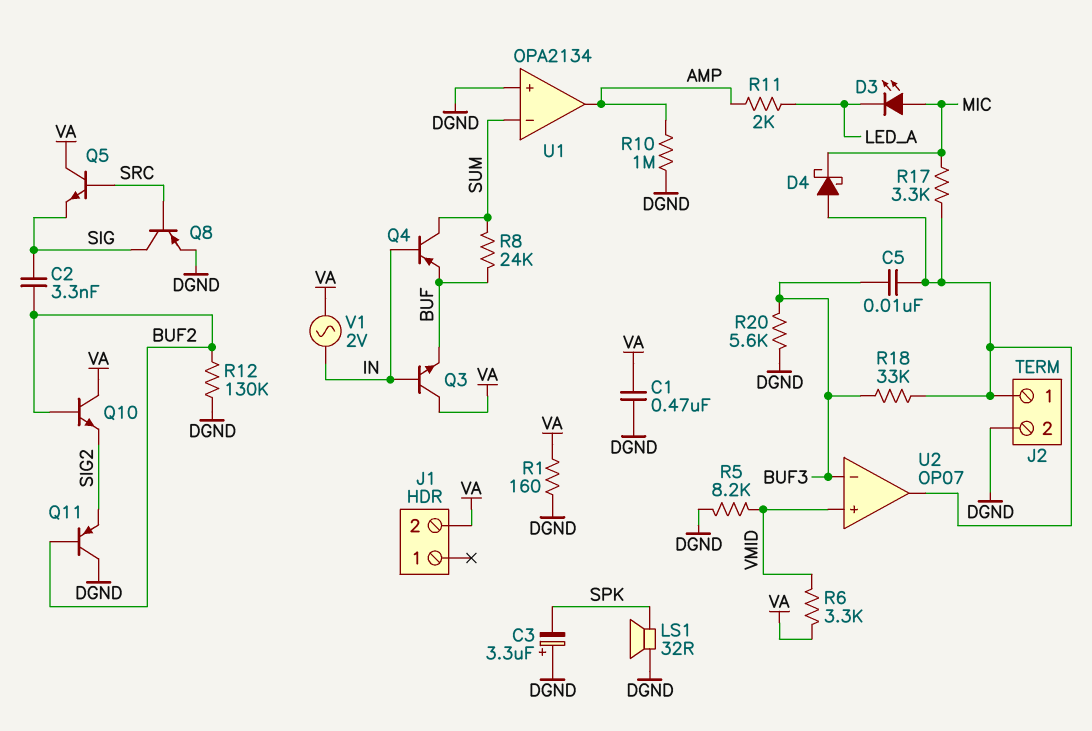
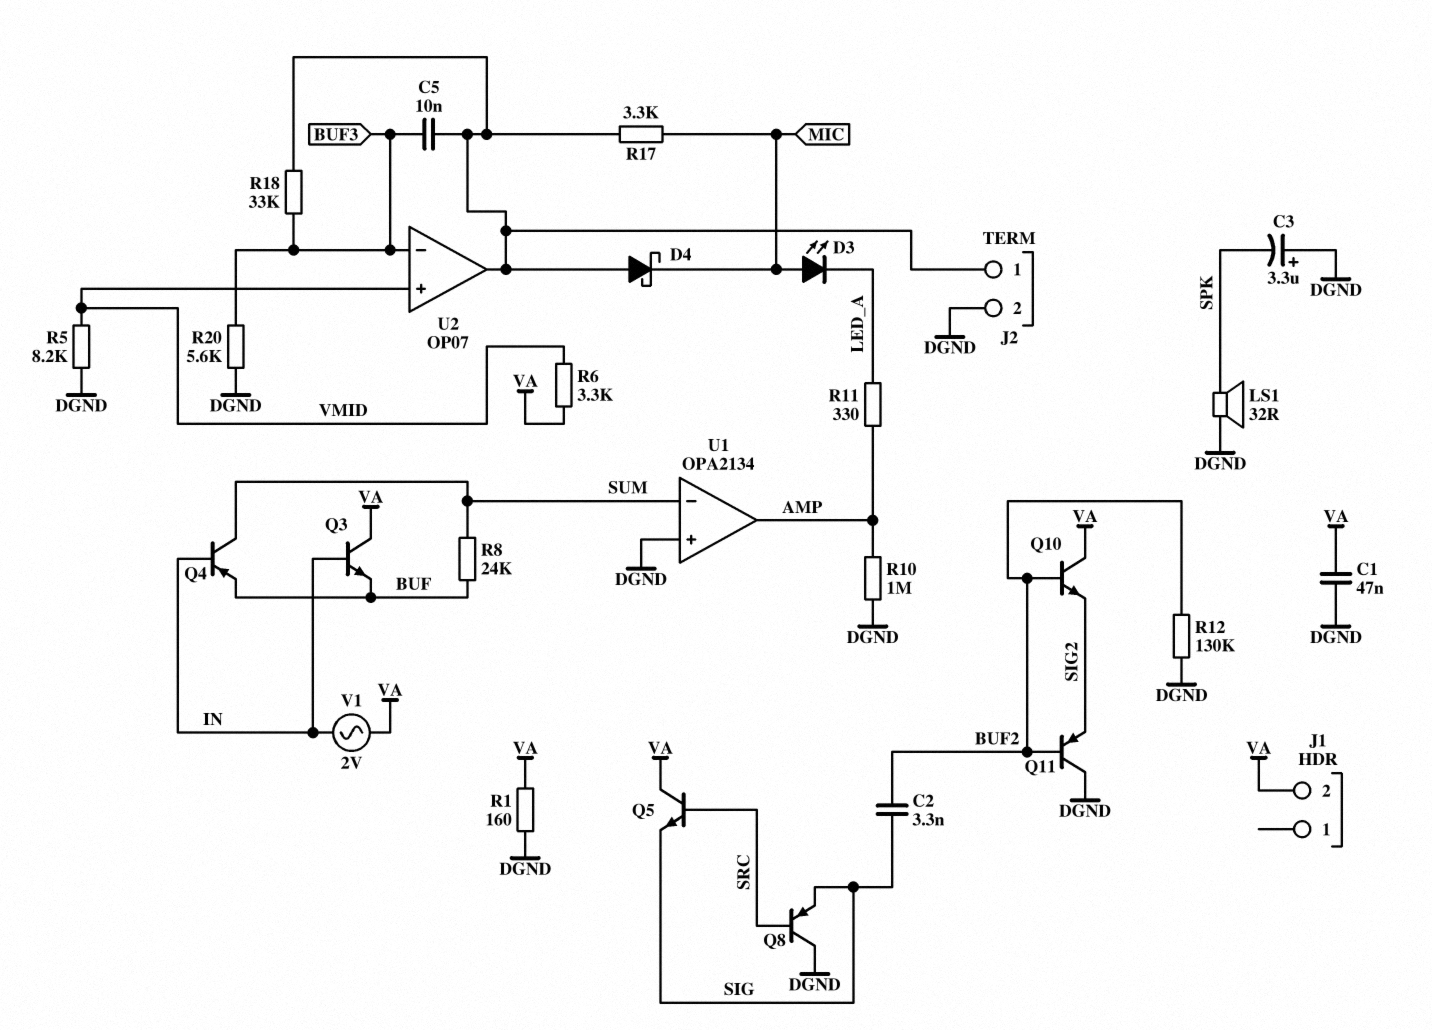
C1: 470nF (DGND, VA) -> 47nF (DGND, VA)
Q8: PNP (B SRC, C SIG, E DGND) -> PNP (B SRC, C DGND, E SIG)
R11: 2k (AMP, LED_A) -> 330 (AMP, LED_A)

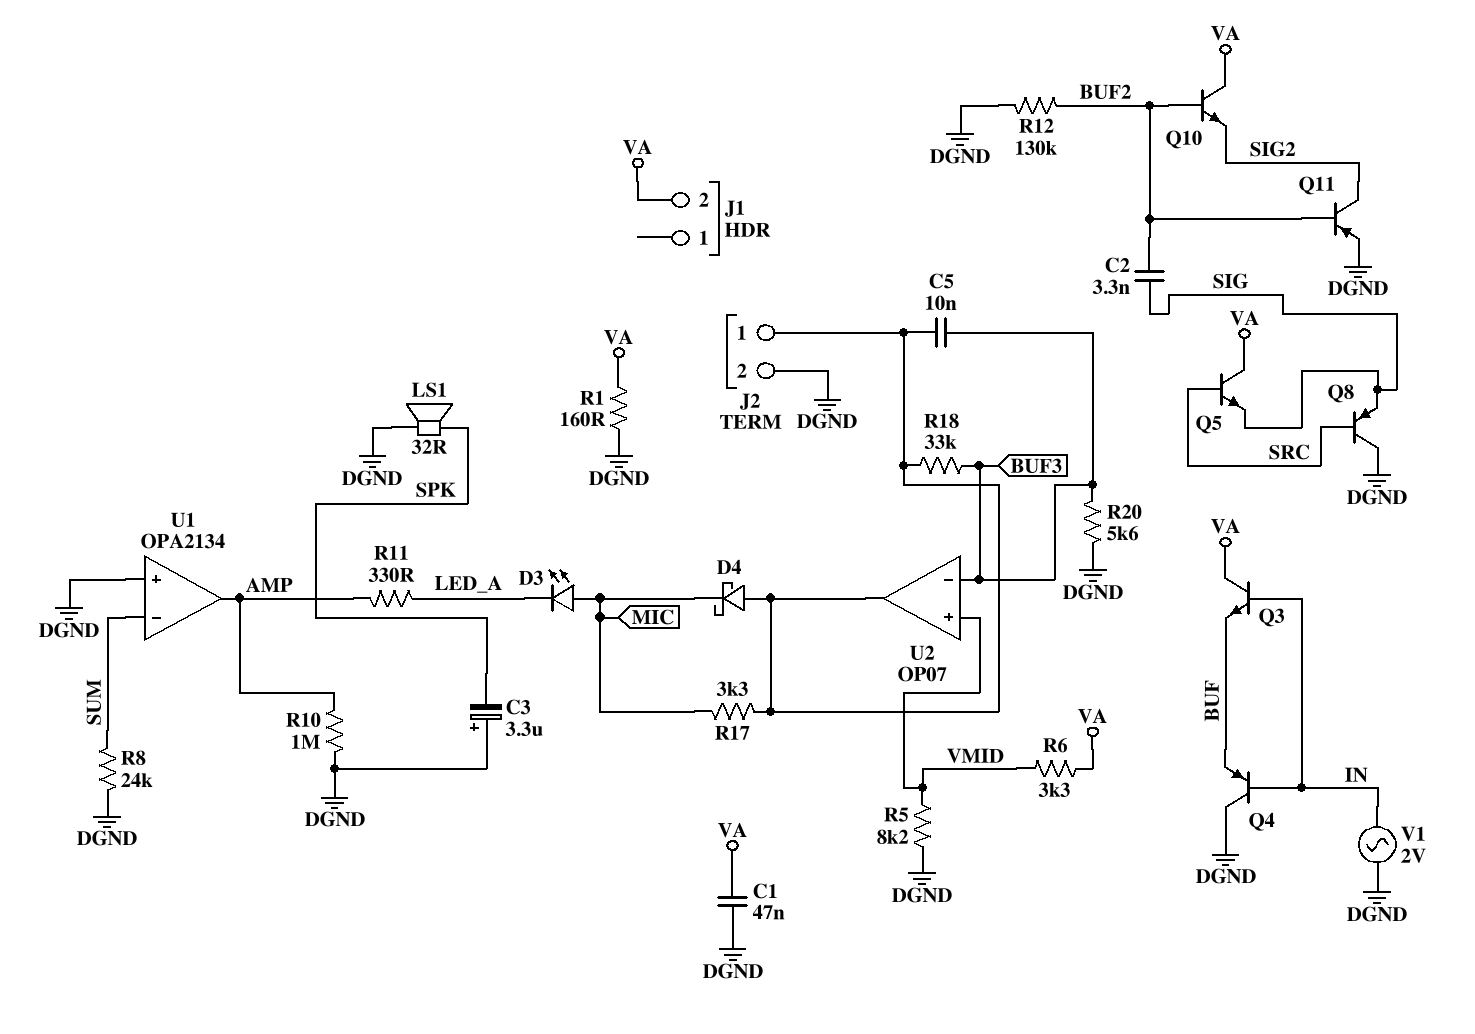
Q4: PNP (B IN, C SUM, E BUF) -> PNP (B IN, C DGND, E BUF)
Q11: PNP (B BUF2, C DGND, E SIG2) -> PNP (B BUF2, C SIG2, E DGND)
R8: 24k (BUF, SUM) -> 24k (DGND, SUM)
V1: AC 2V (IN, VA) -> AC 2V (DGND, IN)

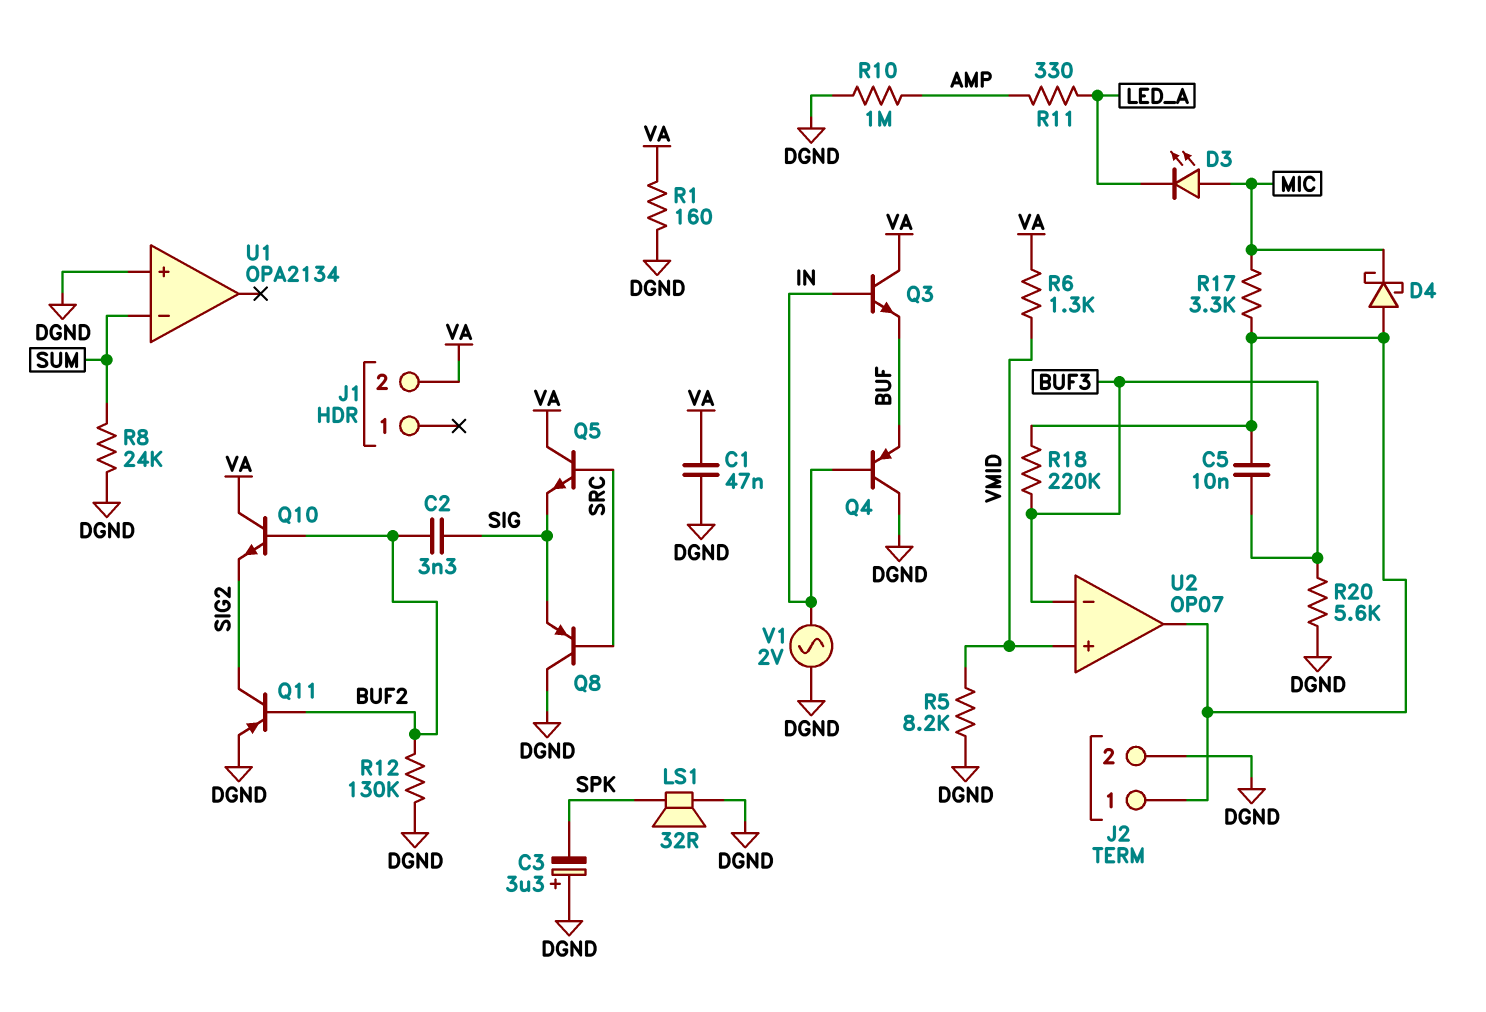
R6: 3.3k (VA, VMID) -> 1.3k (VA, VMID)
R18: 33k (BUF3, J2/1) -> 220k (BUF3, J2/1)
U1 pin out: AMP -> none

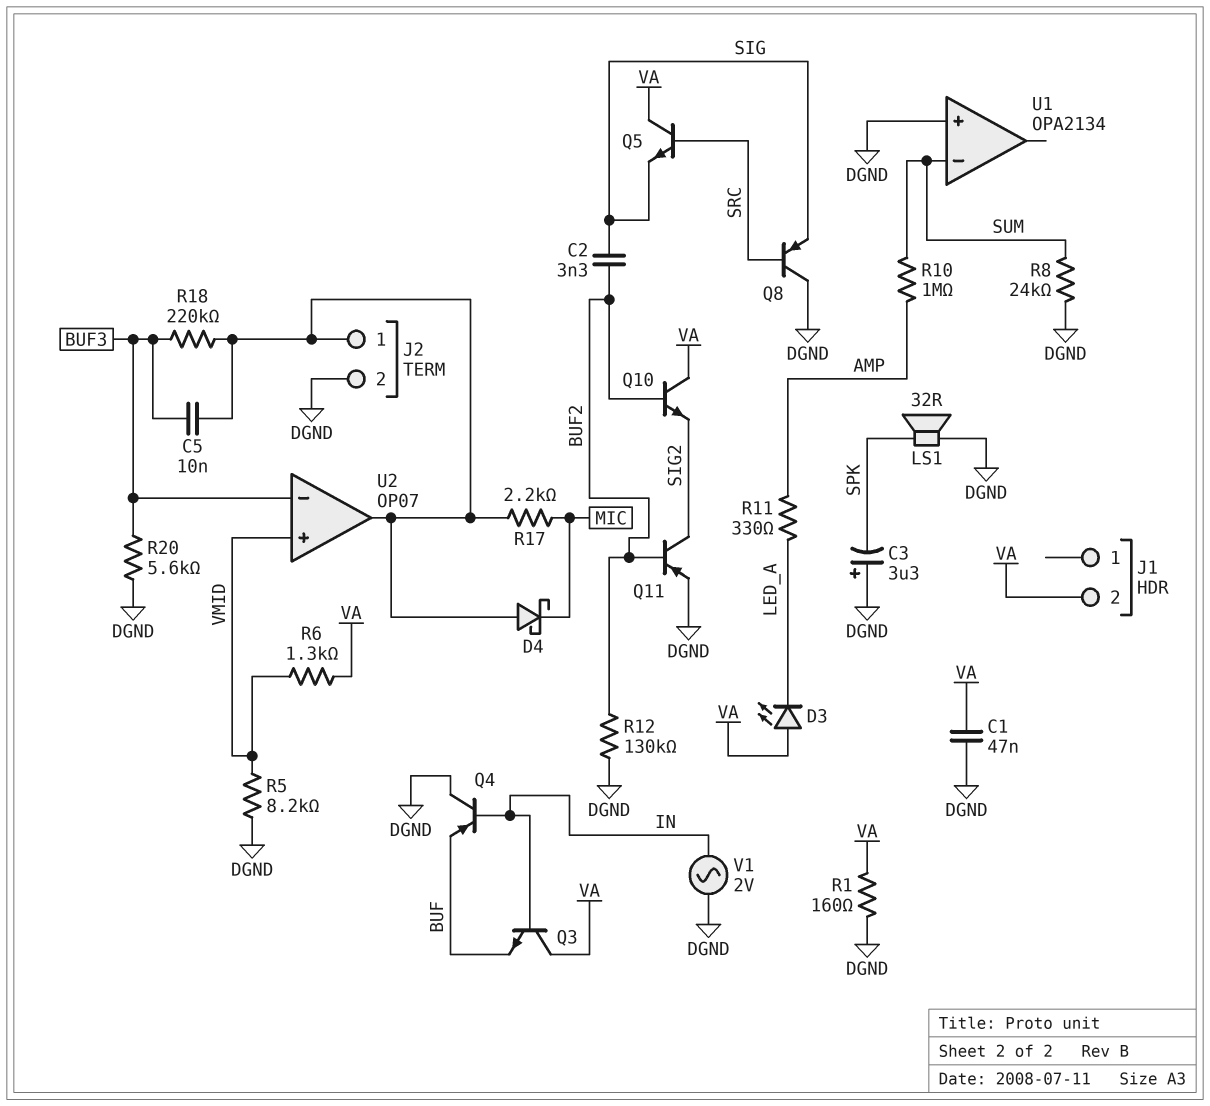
D3: LED (A MIC, K LED_A) -> LED (A VA, K LED_A)
R10: 1M (AMP, DGND) -> 1M (AMP, SUM)
R17: 3.3k (J2/1, MIC) -> 2.2k (J2/1, MIC)

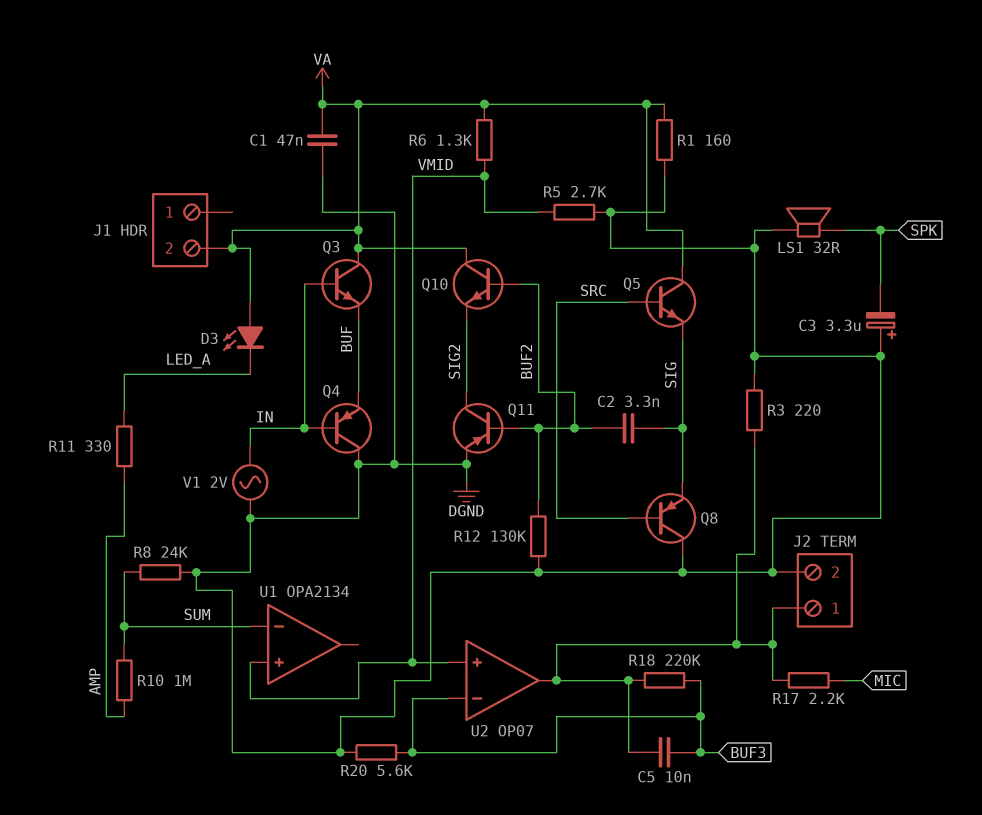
D4: schottky (A J2/1, K MIC) -> none
R3: none -> 220 (DGND, J2/1)
R5: 8.2k (DGND, VMID) -> 2.7k (DGND, VMID)
U1 pin in+: DGND -> VMID

